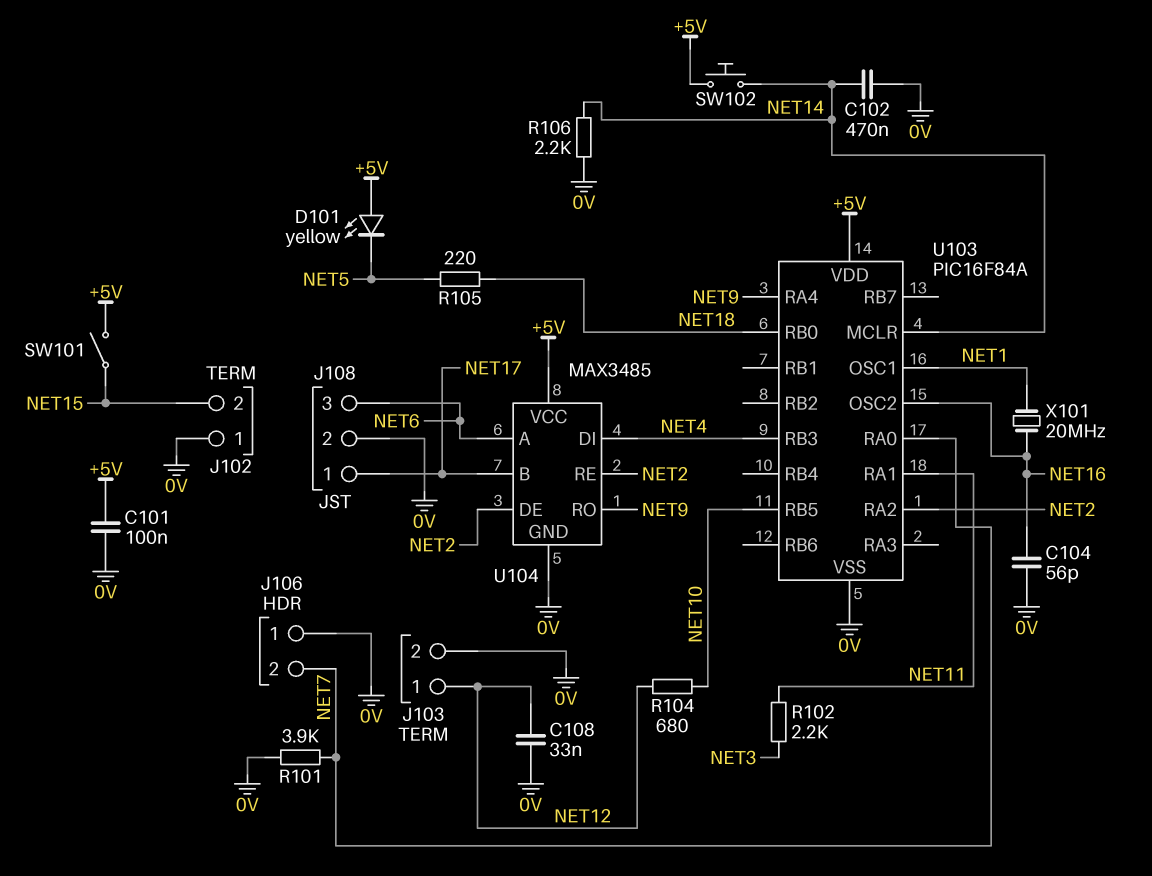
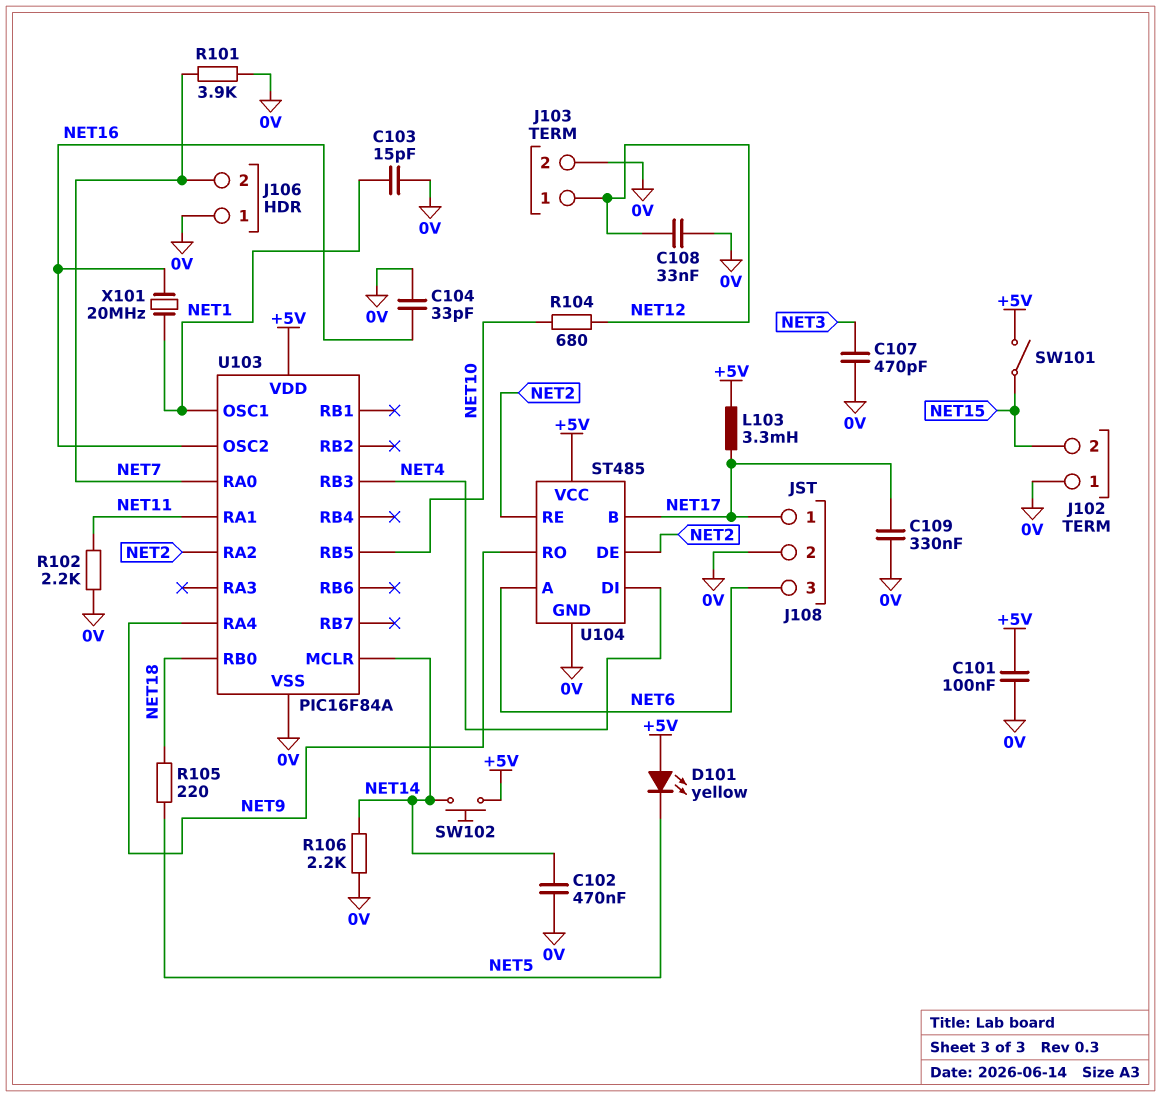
C103: none -> 15pF (0V, NET1)
C104: 56pF (0V, NET16) -> 33pF (0V, NET16)
C107: none -> 470pF (0V, NET3)
C109: none -> 330nF (0V, NET17)
L103: none -> 3.3mH (+5V, NET17)
R102: 2.2k (NET3, NET11) -> 2.2k (0V, NET11)
U104: MAX3485 -> ST485

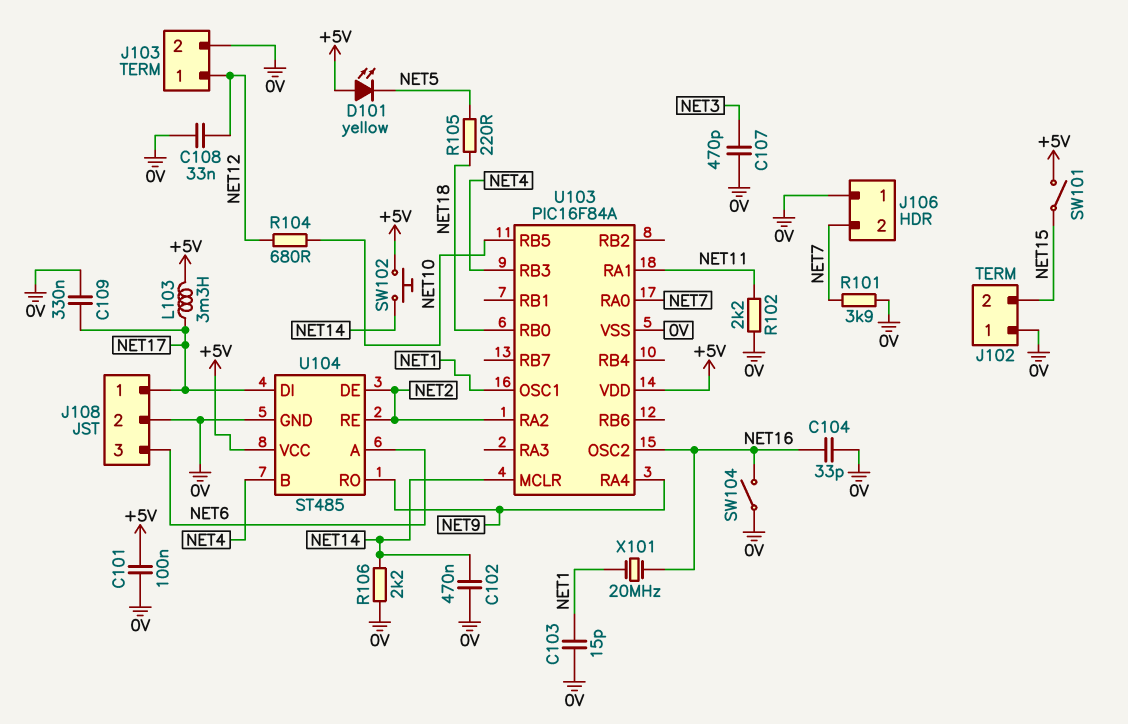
SW104: none -> switch (0V, NET16)
U104 pin B: NET17 -> NET4
U104 pin DI: NET4 -> NET17

